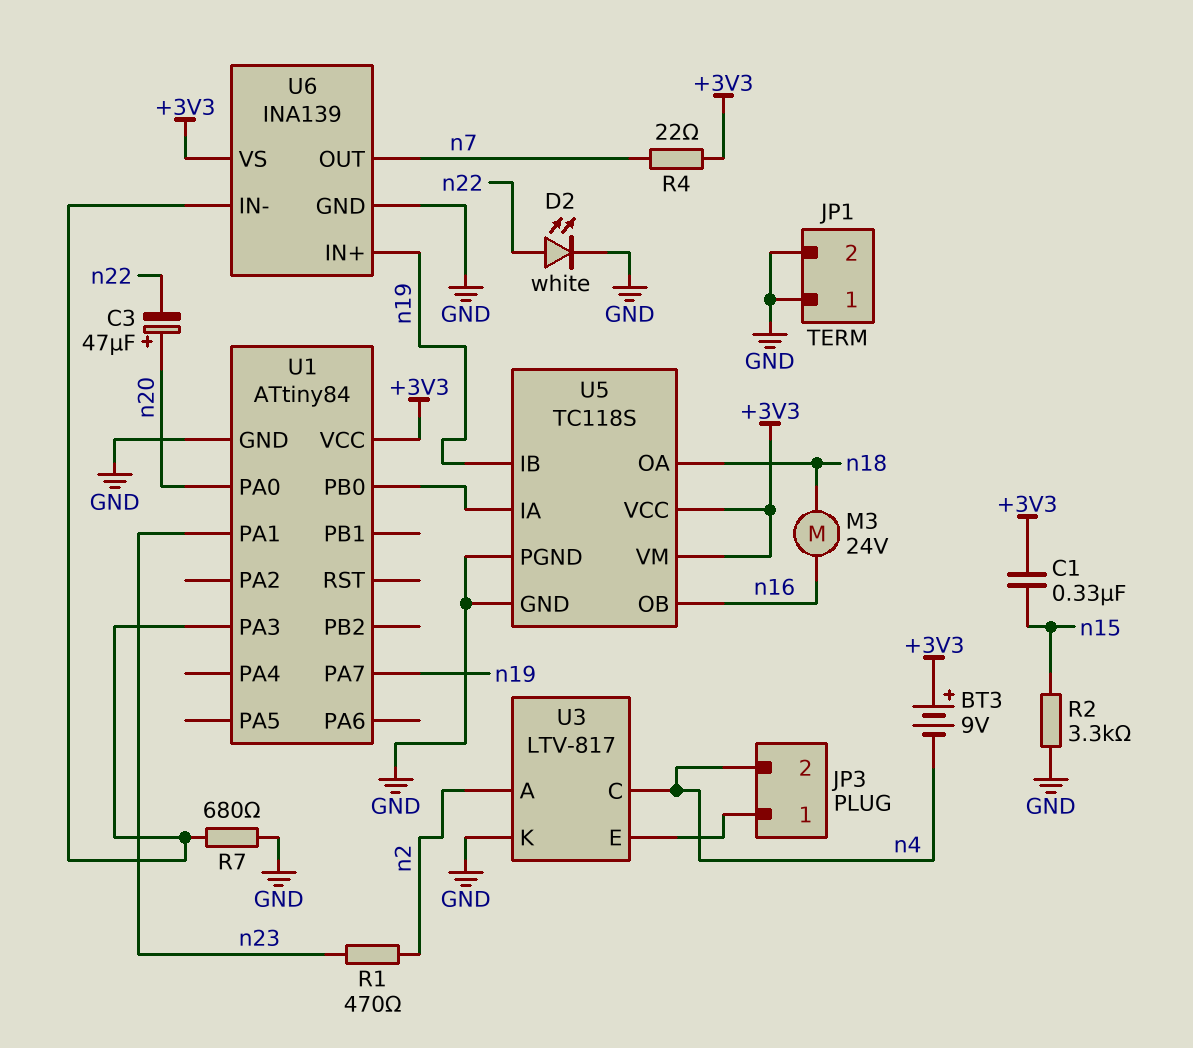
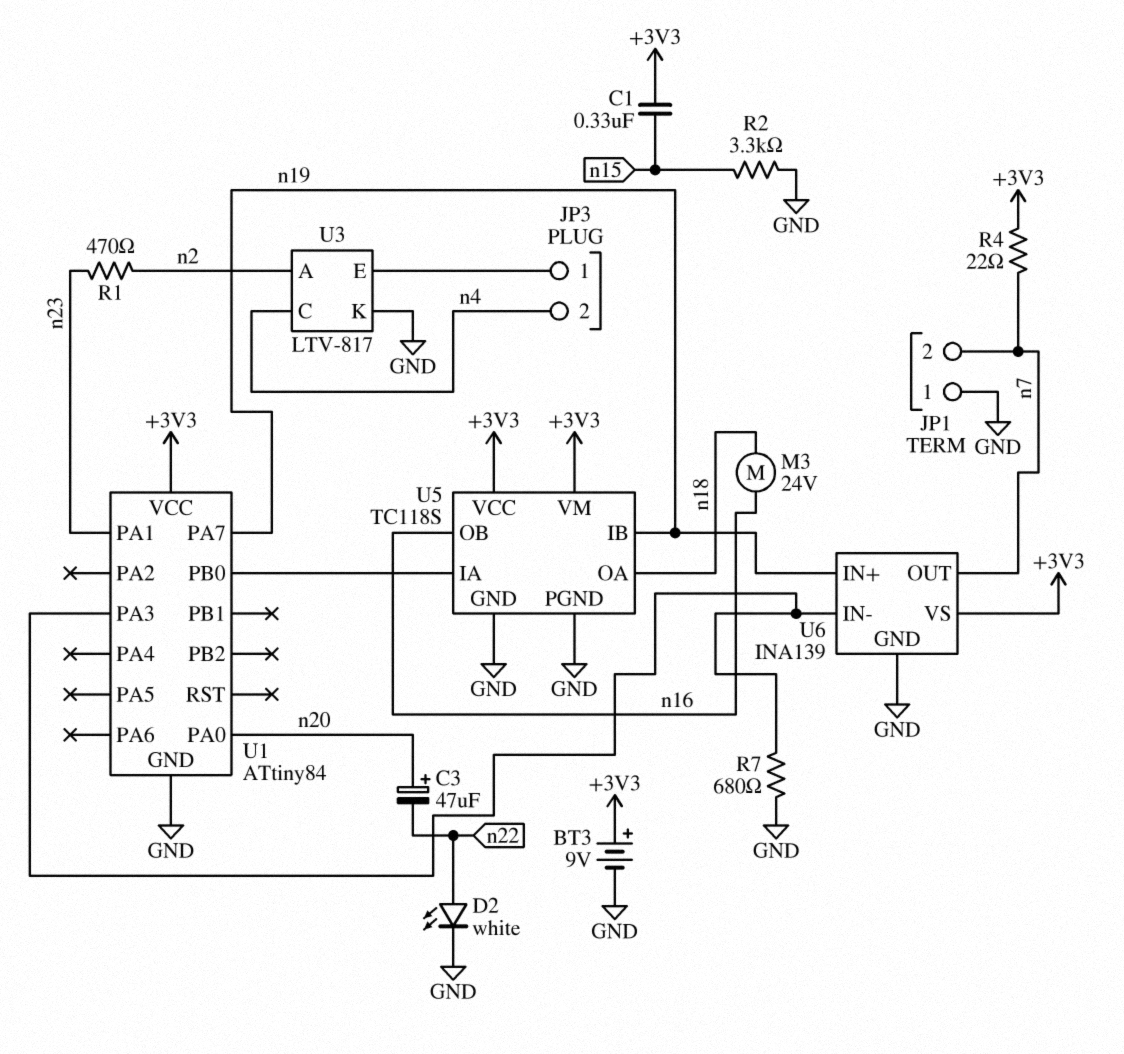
BT3: 9V (plus +3V3, minus n4) -> 9V (plus +3V3, minus GND)
JP1 pin 2: GND -> n7

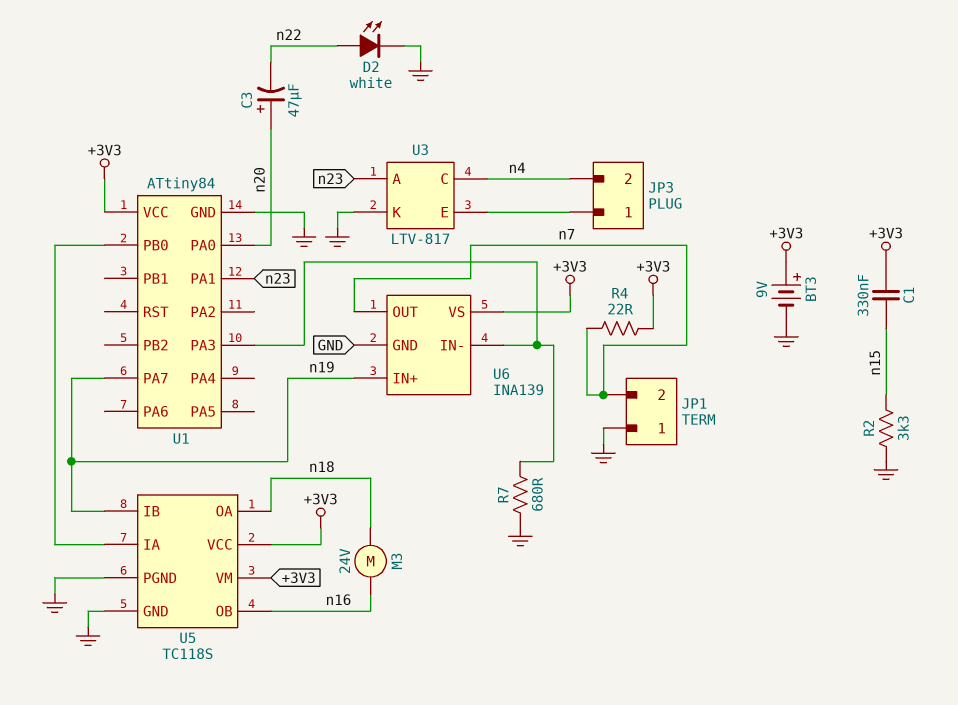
R1: 470 (n2, n23) -> none
U3 pin A: n2 -> n23

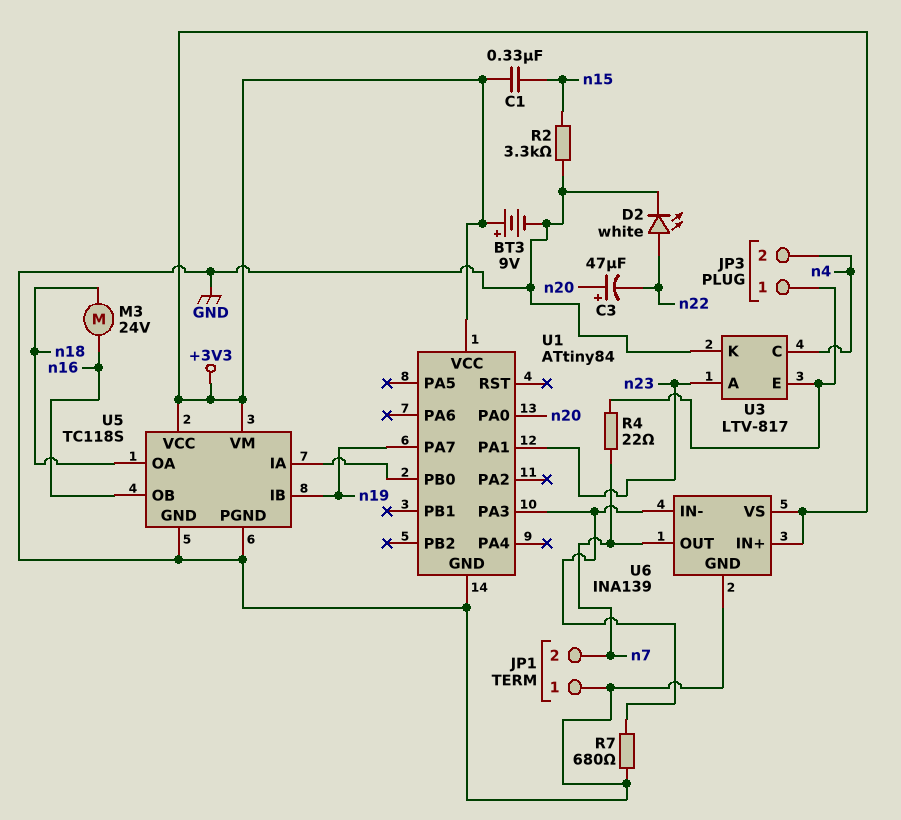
R4: 22 (+3V3, n7) -> 22 (JP3/1, n7)
U6 pin IN+: n19 -> +3V3

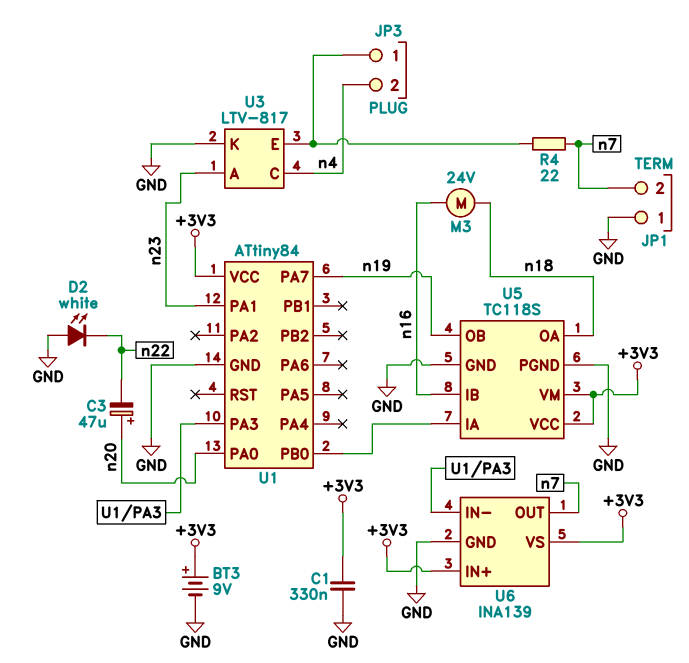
C1: 330nF (+3V3, n15) -> 330nF (+3V3, GND)
D2: LED white (A n22, K GND) -> LED white (A GND, K n22)
R2: 3.3k (GND, n15) -> none
R7: 680 (GND, U1/PA3) -> none
U5 pin IB: n19 -> n16
U5 pin OB: n16 -> n19

